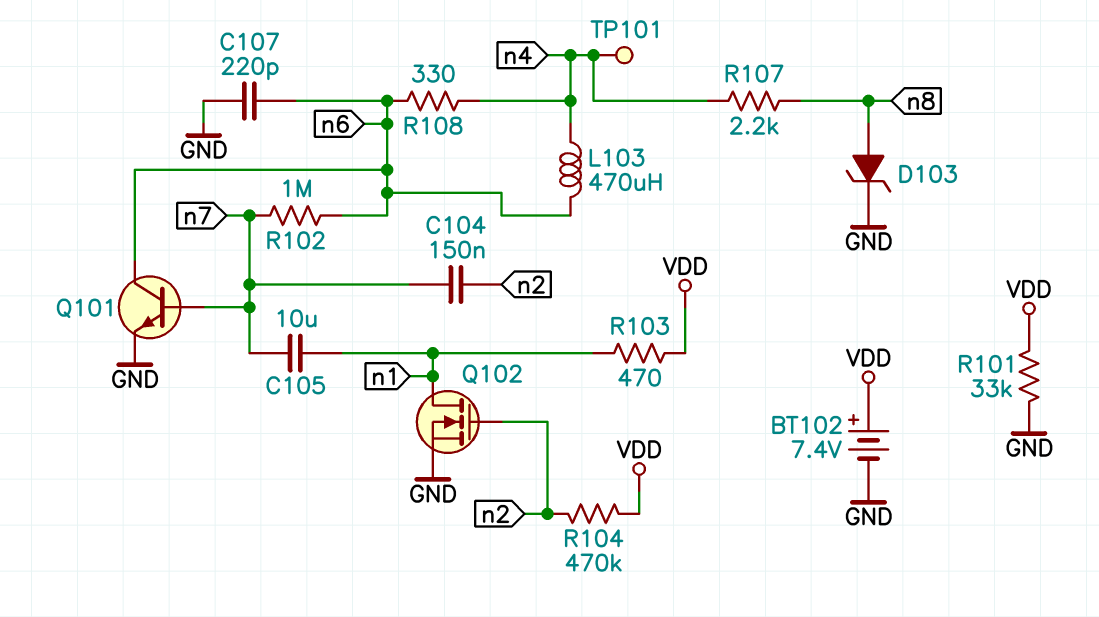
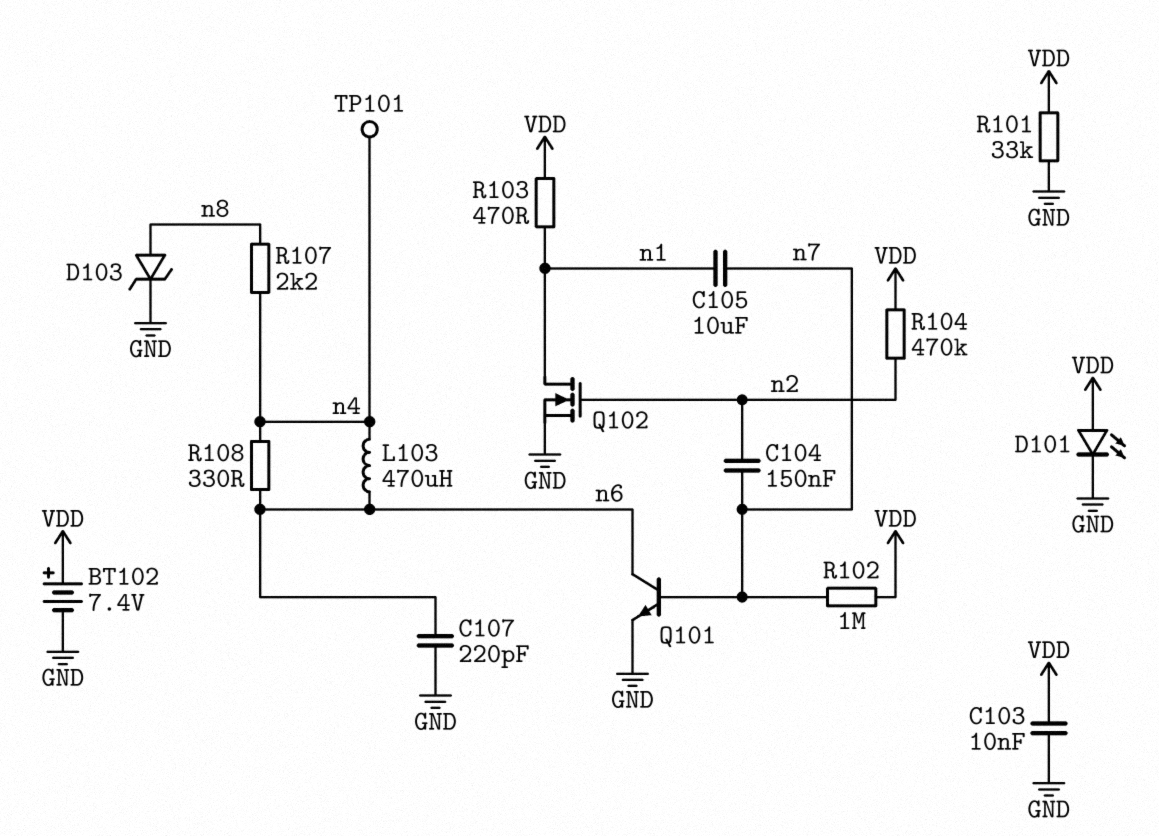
C103: none -> 10nF (GND, VDD)
D101: none -> LED (A VDD, K GND)
R102: 1M (n6, n7) -> 1M (VDD, n7)

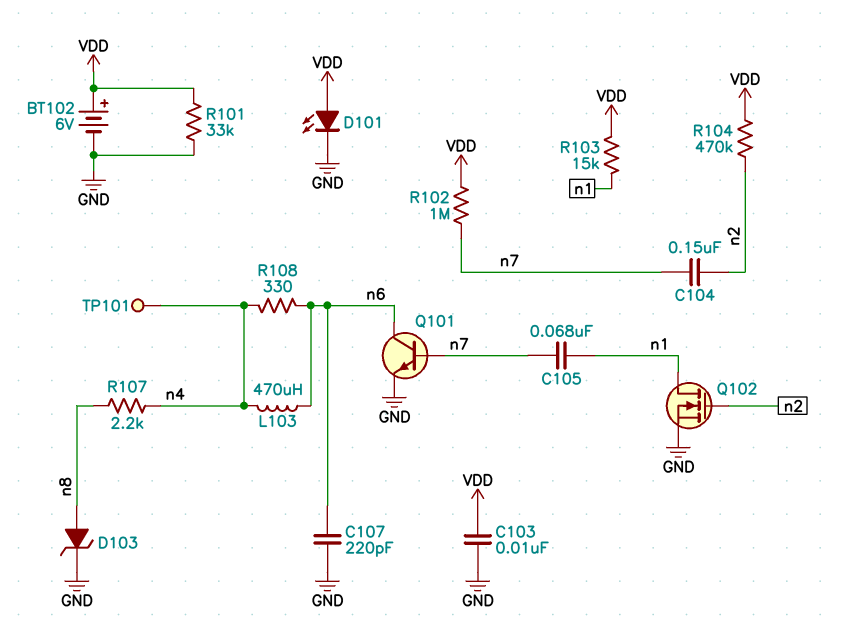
BT102: 7.4V (plus VDD, minus GND) -> 6V (plus VDD, minus GND)
C105: 10uF (n1, n7) -> 68nF (n1, n7)
R103: 470 (VDD, n1) -> 15k (VDD, n1)

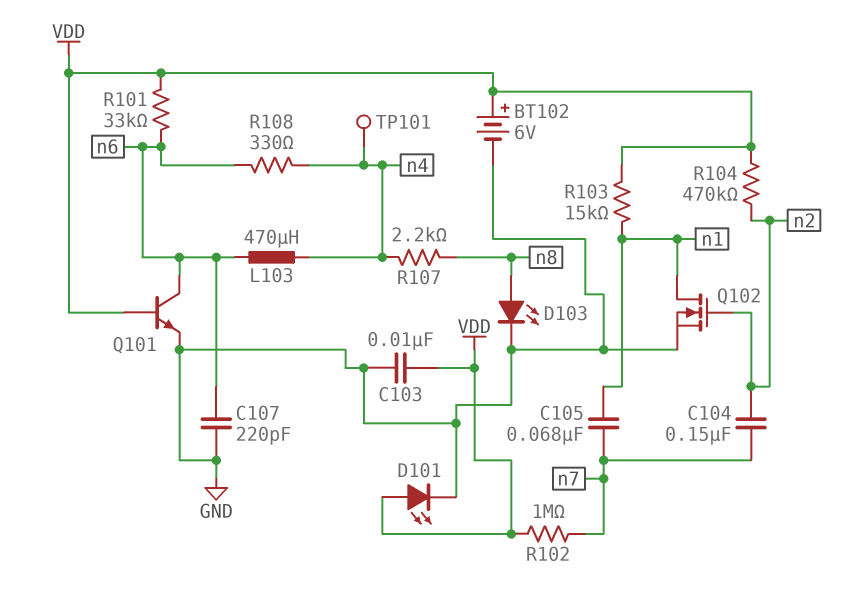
D103: zener (A n8, K GND) -> LED (A n8, K GND)
Q101: NPN (B n7, C n6, E GND) -> NPN (B VDD, C n6, E GND)
R101: 33k (GND, VDD) -> 33k (VDD, n6)

